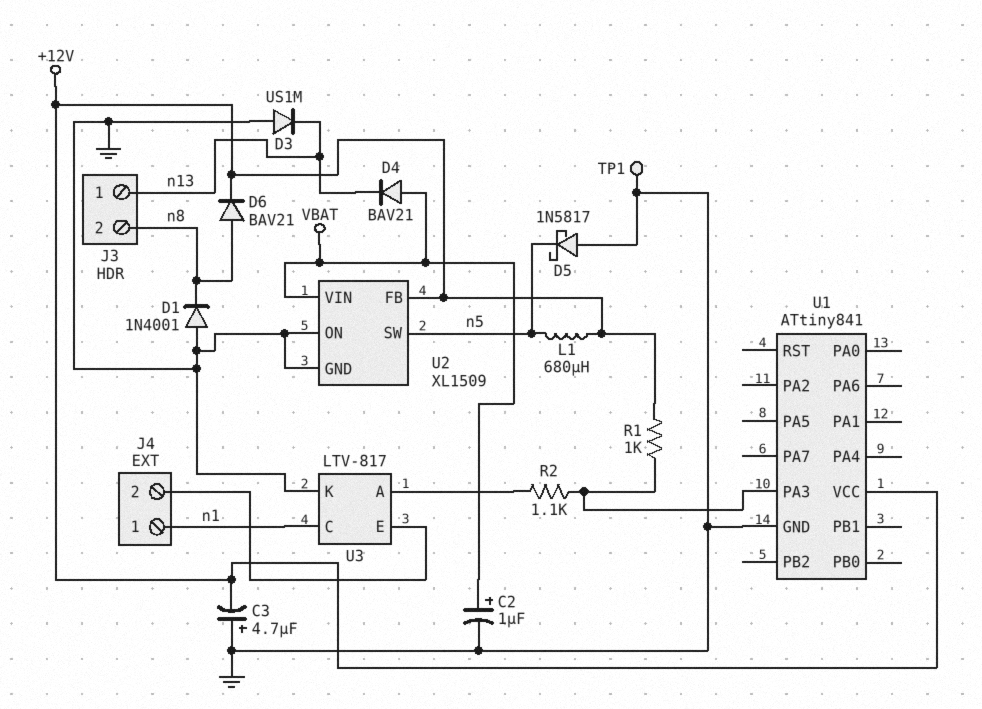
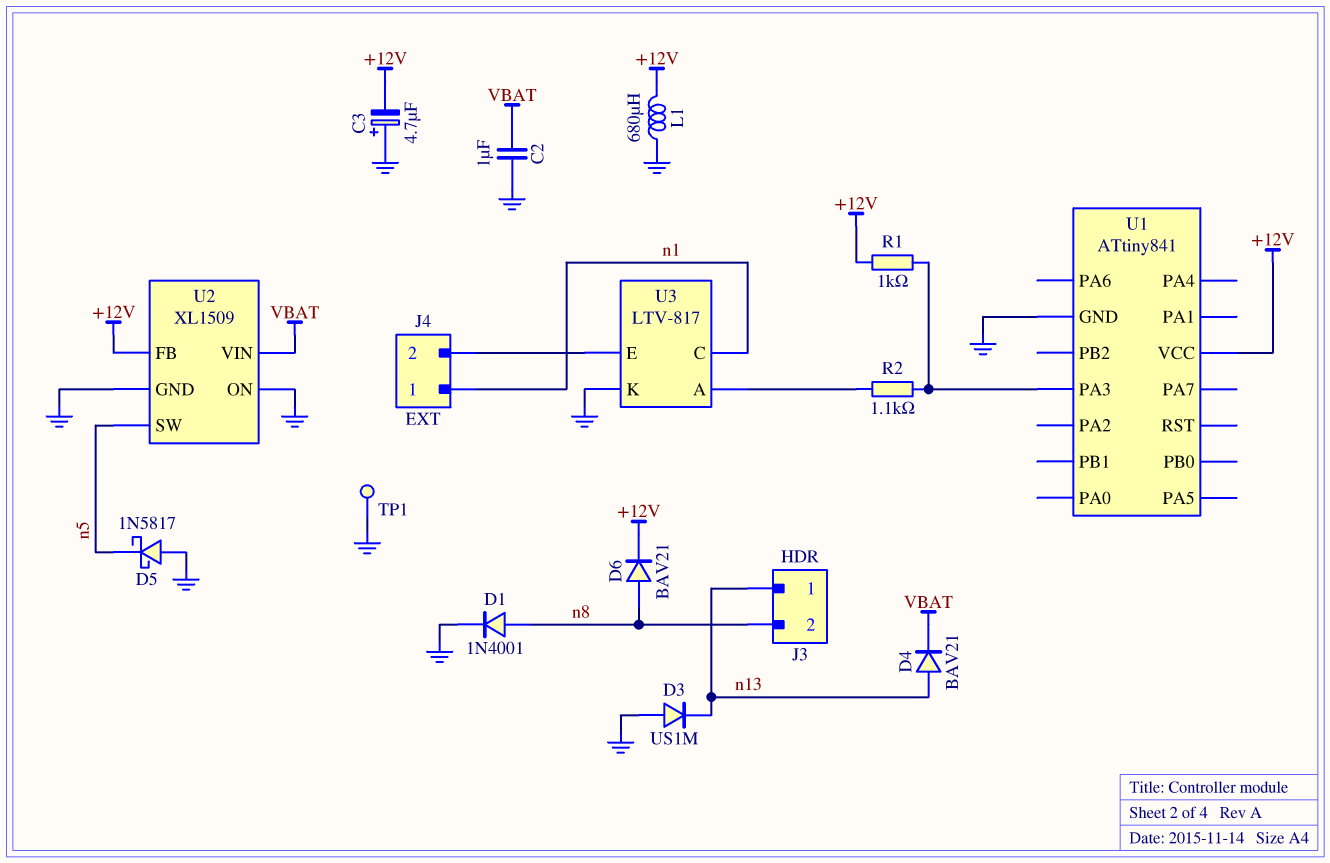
C2: 1uF (plus VBAT, minus GND) -> 1uF (GND, VBAT)
D1: diode 1N4001 (A GND, K n8) -> diode 1N4001 (A n8, K GND)
D4: diode BAV21 (A VBAT, K n13) -> diode BAV21 (A n13, K VBAT)
L1: 680uH (+12V, n5) -> 680uH (+12V, GND)

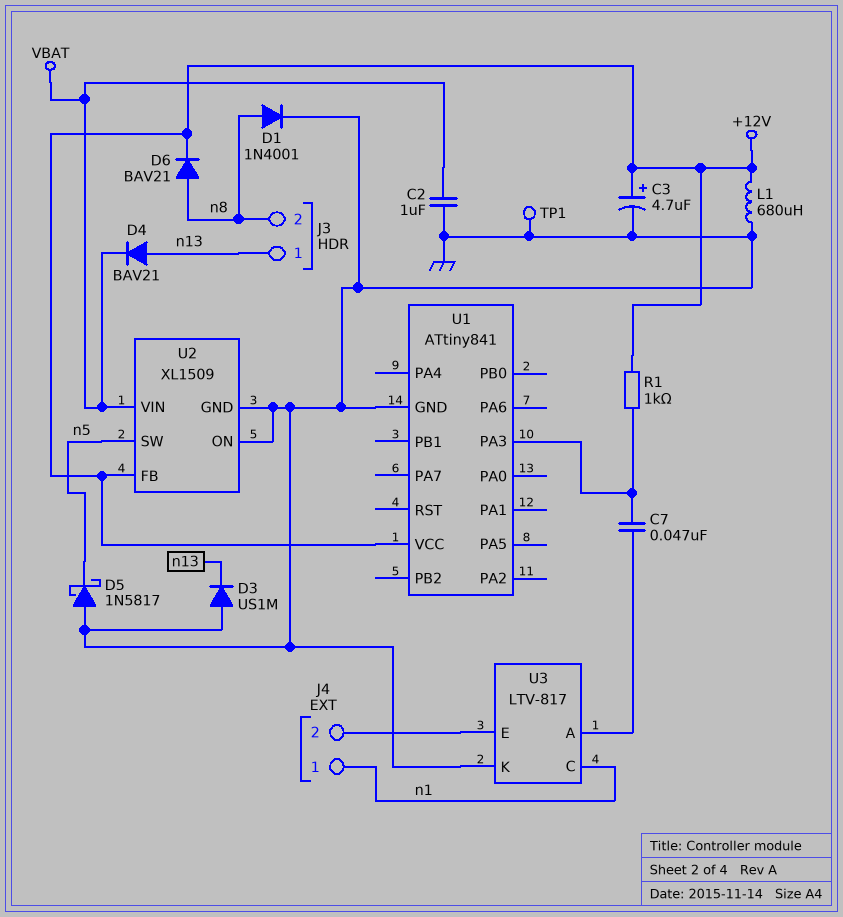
C3: 4.7uF (plus GND, minus +12V) -> 4.7uF (plus +12V, minus GND)
C7: none -> 47nF (U1/PA3, U3/A)
R2: 1.1k (U1/PA3, U3/A) -> none

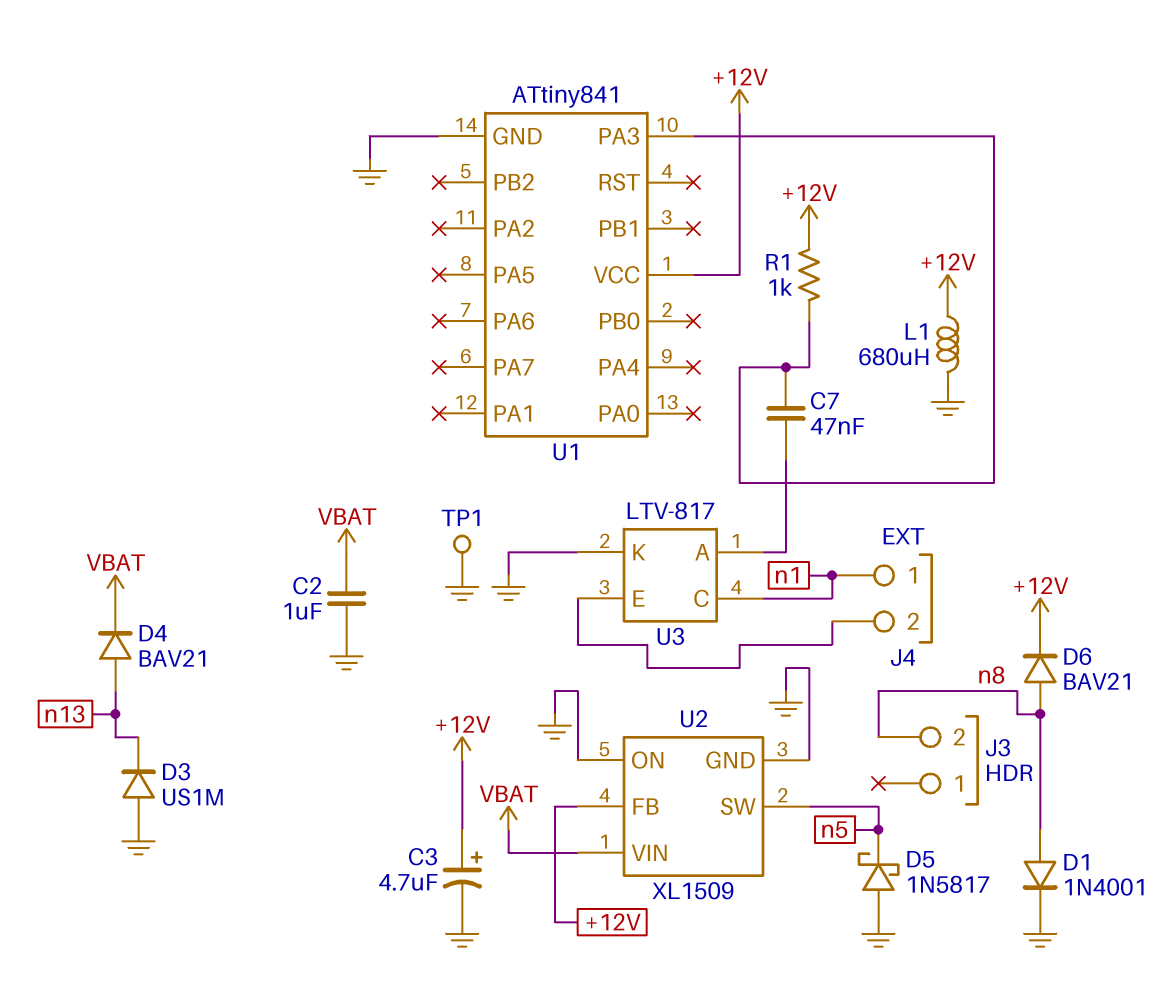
J3 pin 1: n13 -> none

